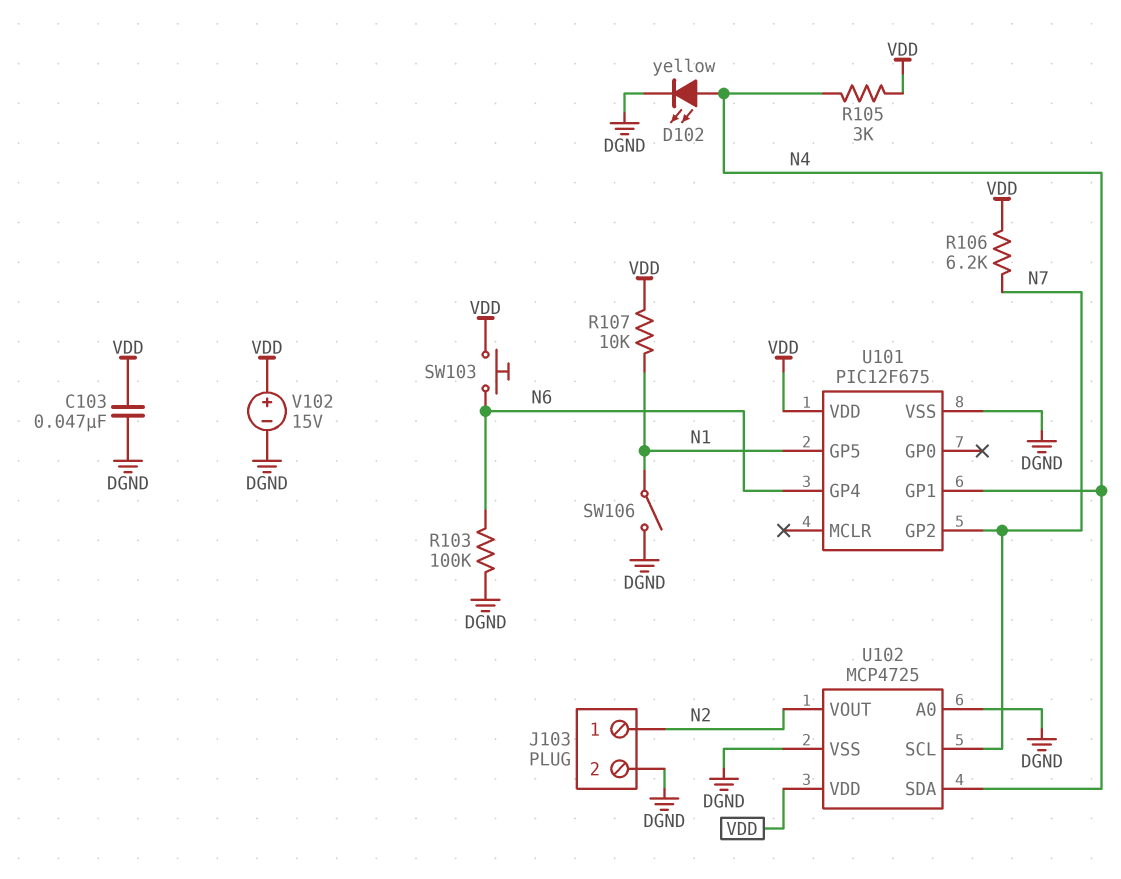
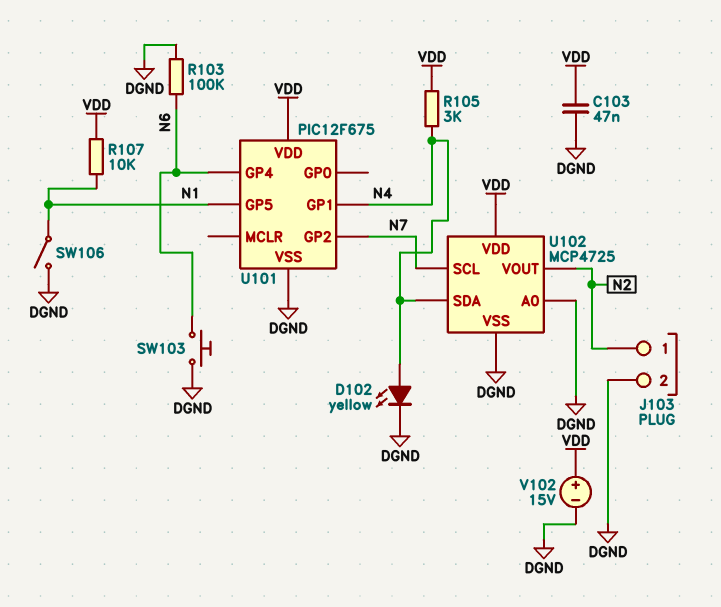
R106: 6.2k (N7, VDD) -> none
SW103: button (N6, VDD) -> button (DGND, N6)

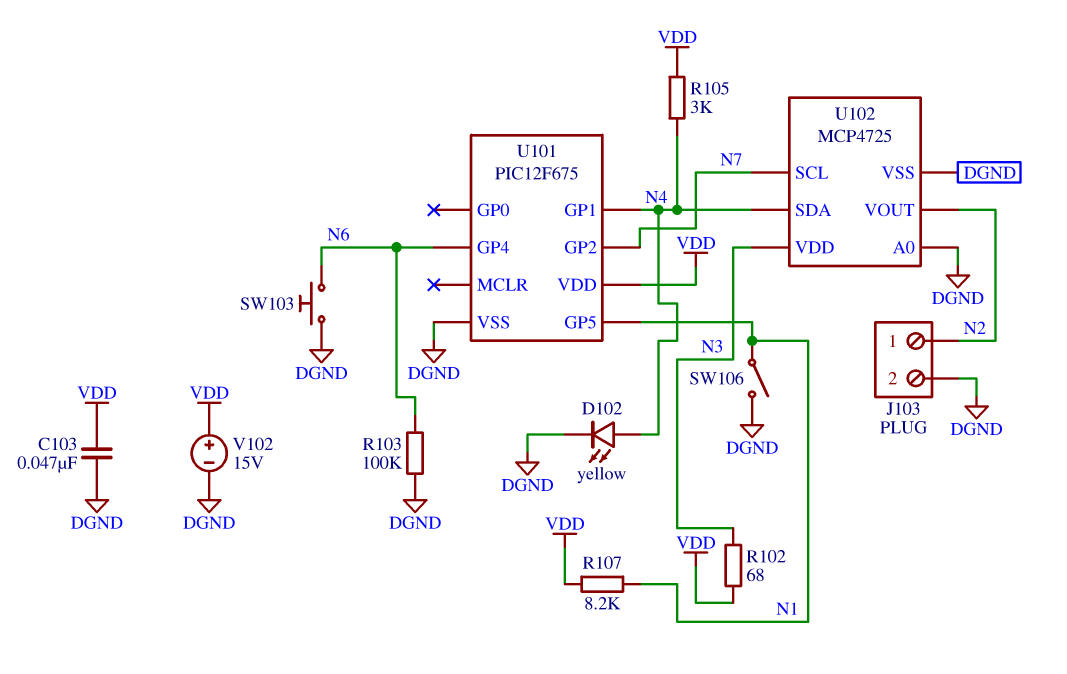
R102: none -> 68 (N3, VDD)
R107: 10k (N1, VDD) -> 8.2k (N1, VDD)
U102 pin VDD: VDD -> N3

